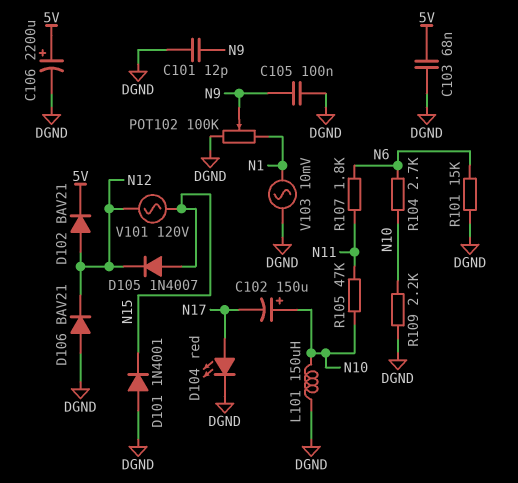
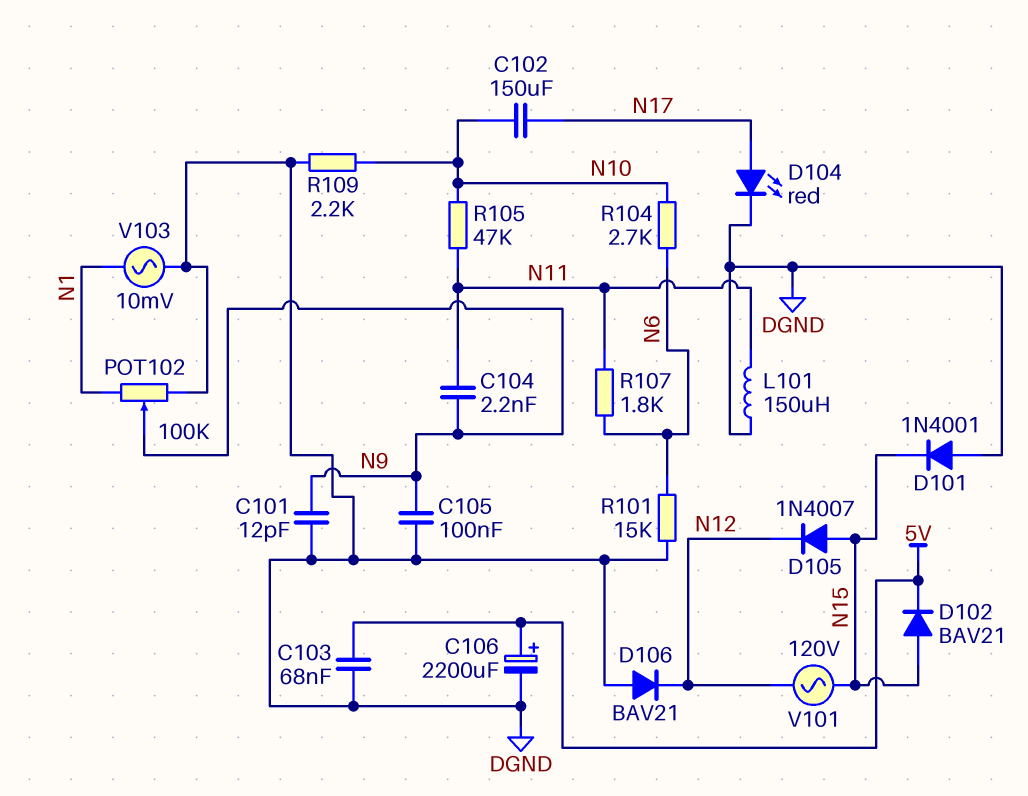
C102: 150uF (plus N10, minus N17) -> 150uF (N10, N17)
C104: none -> 2.2nF (N9, N11)
D102: diode BAV21 (A N12, K 5V) -> diode BAV21 (A N15, K 5V)
L101: 150uH (DGND, N10) -> 150uH (DGND, N11)

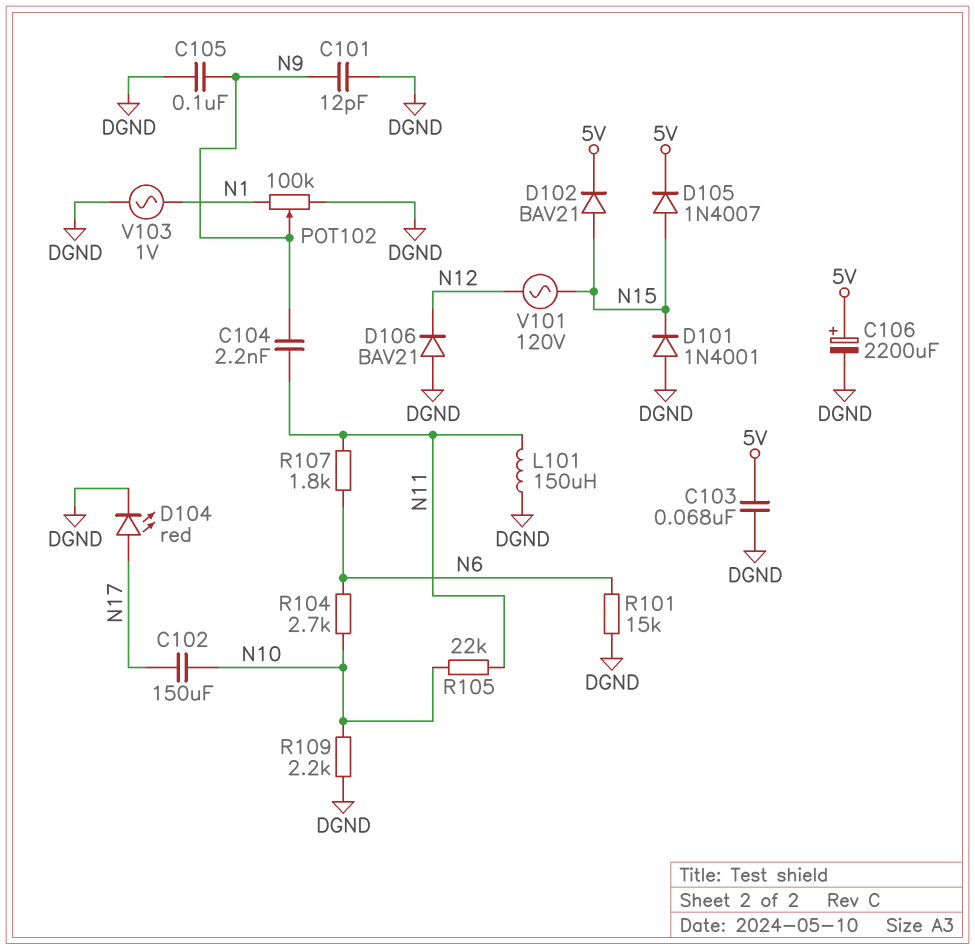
D105: diode 1N4007 (A N15, K N12) -> diode 1N4007 (A N15, K 5V)
R105: 47k (N10, N11) -> 22k (N10, N11)
V103: AC 10mV (DGND, N1) -> AC 1V (DGND, N1)

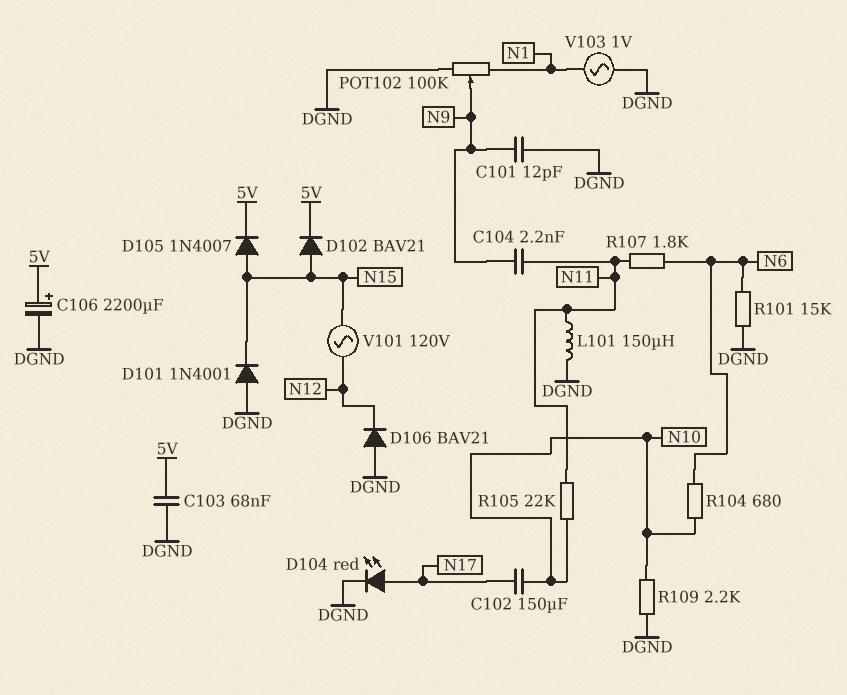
C105: 100nF (DGND, N9) -> none
R104: 2.7k (N6, N10) -> 680 (N6, N10)

